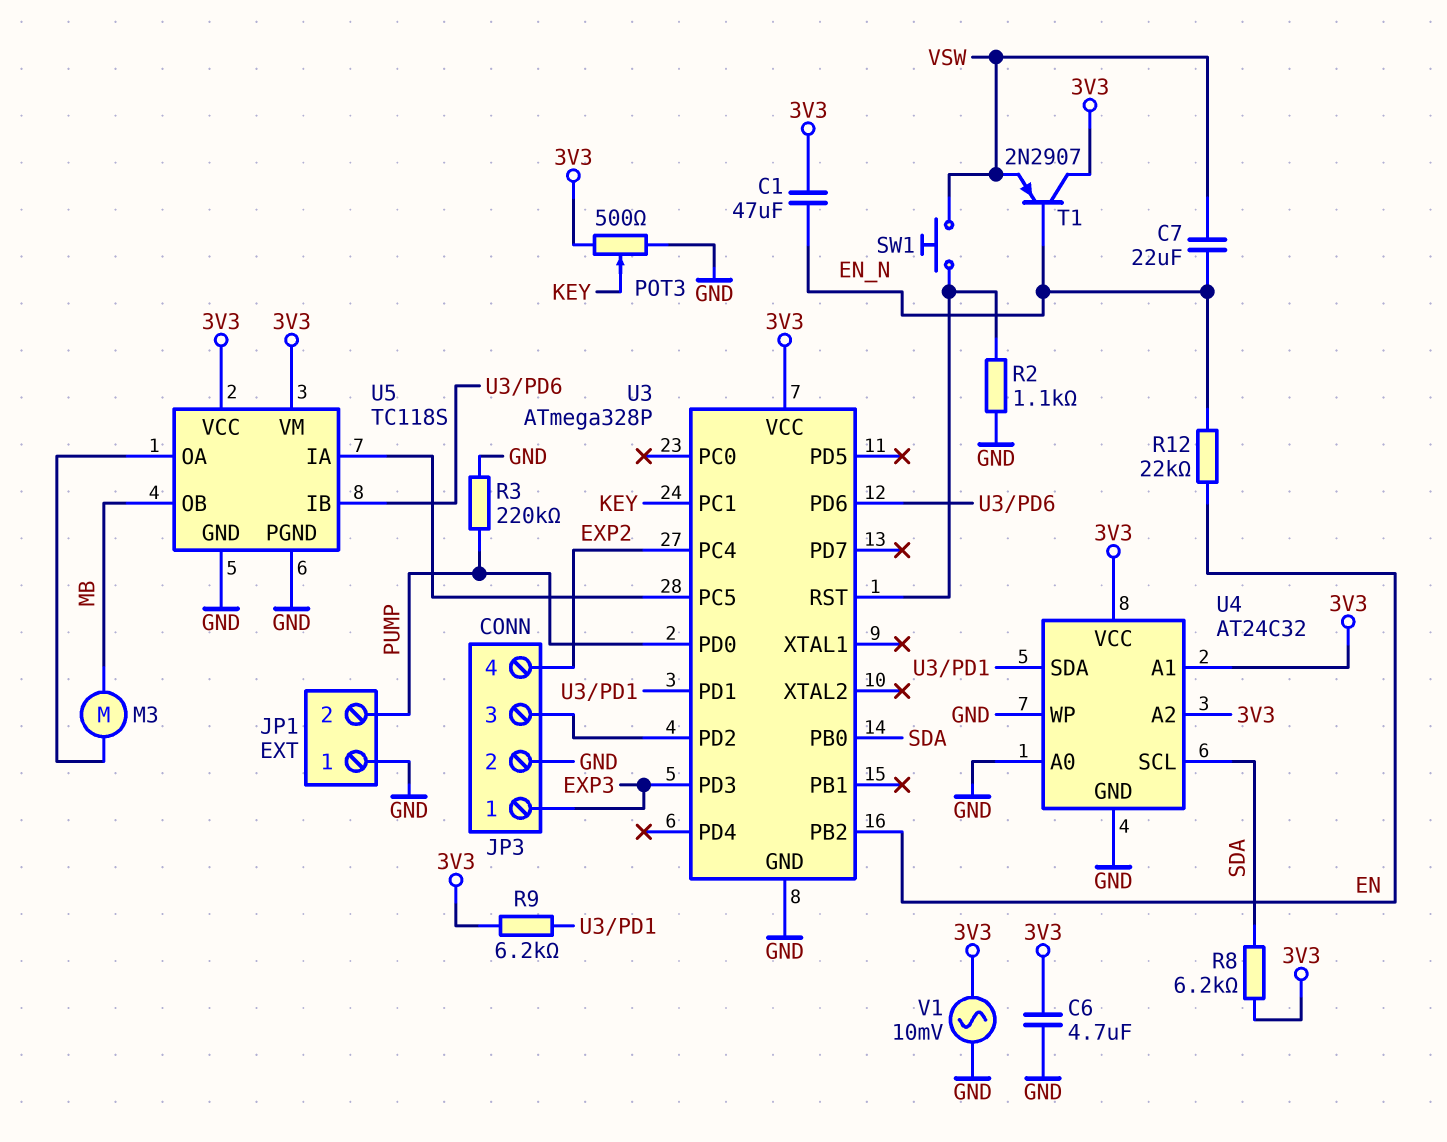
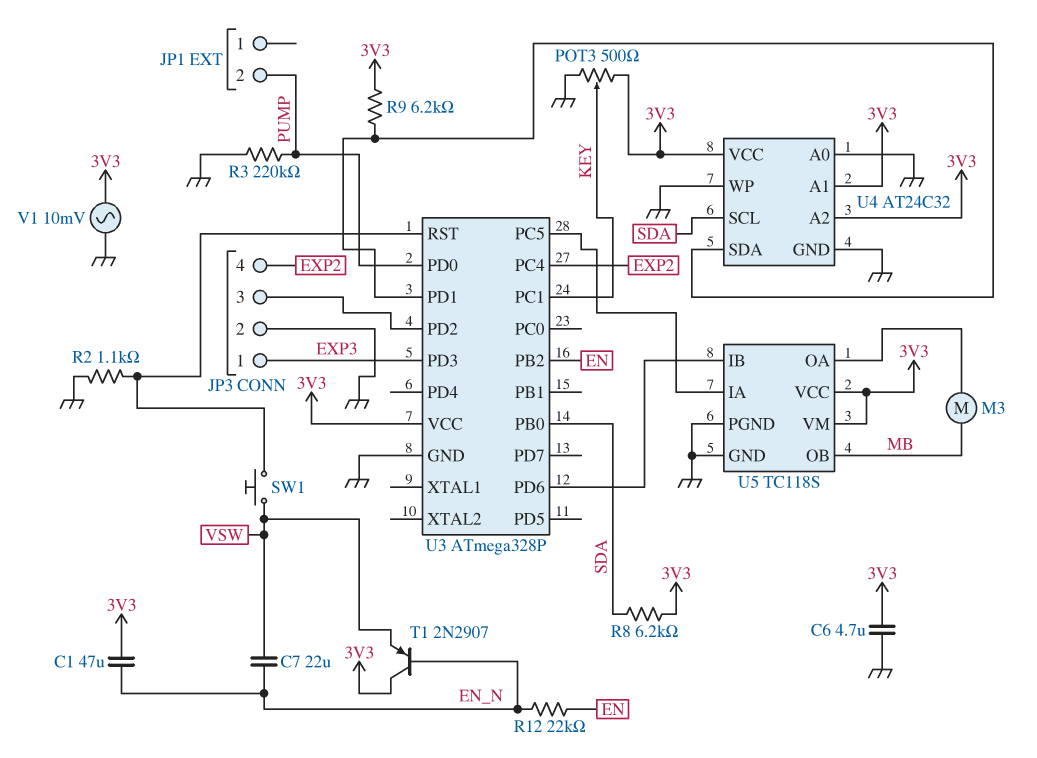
JP1 pin 1: GND -> none

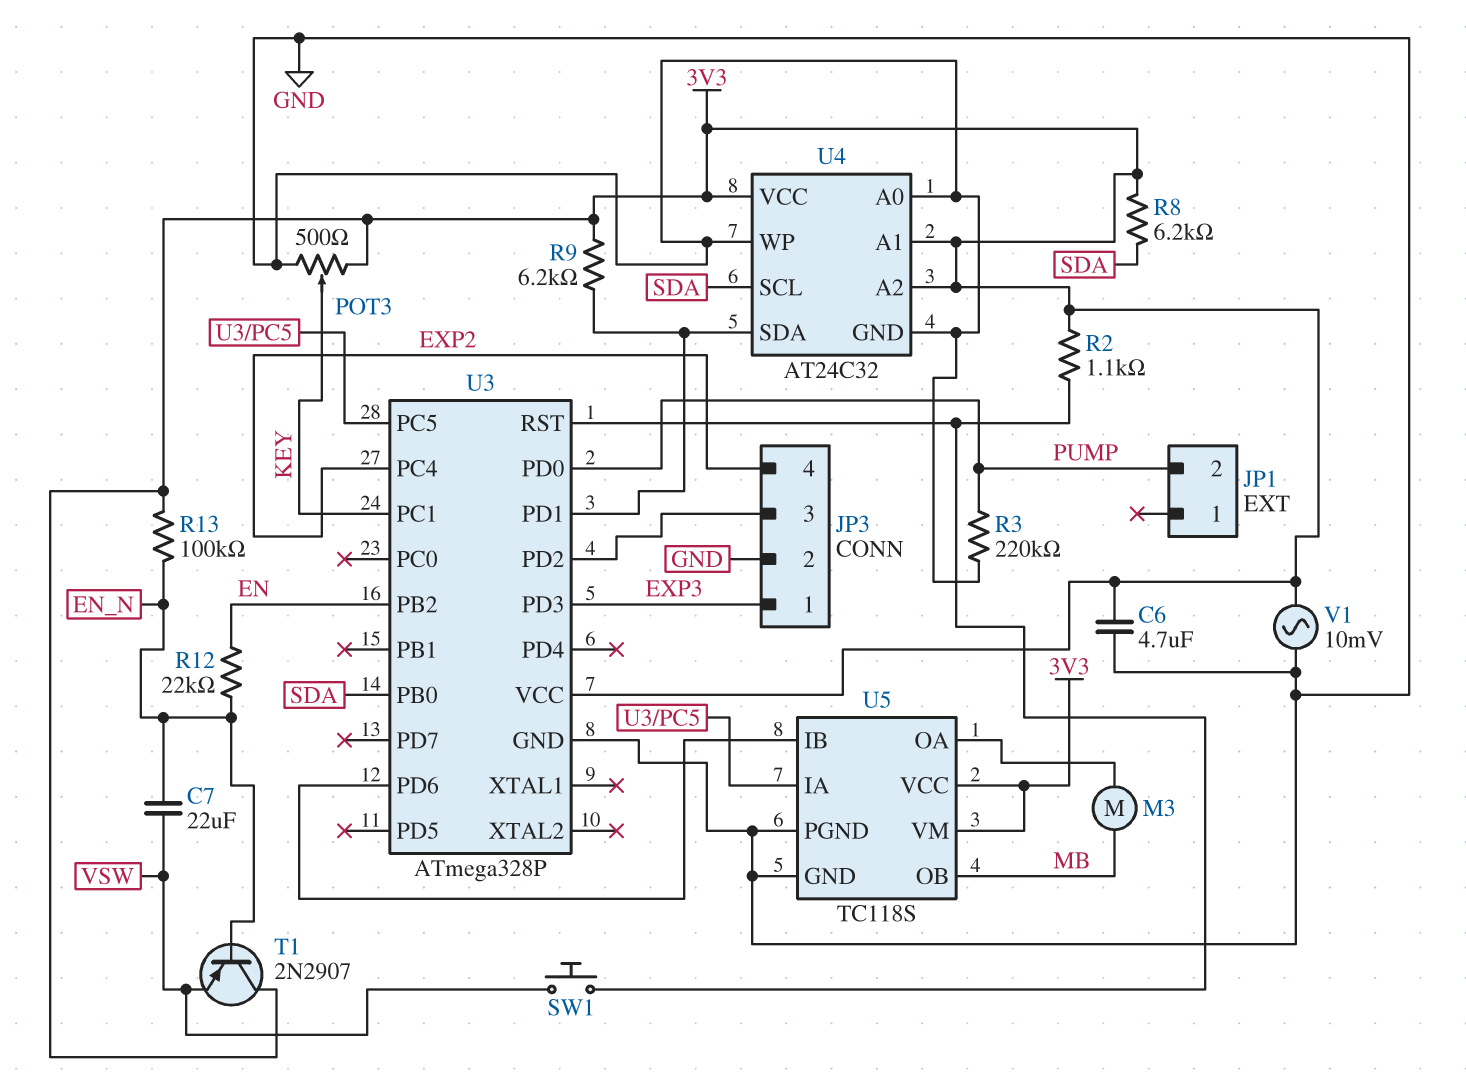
C1: 47uF (3V3, EN_N) -> none
R2: 1.1k (GND, U3/RST) -> 1.1k (3V3, U3/RST)
R13: none -> 100k (3V3, EN_N)

